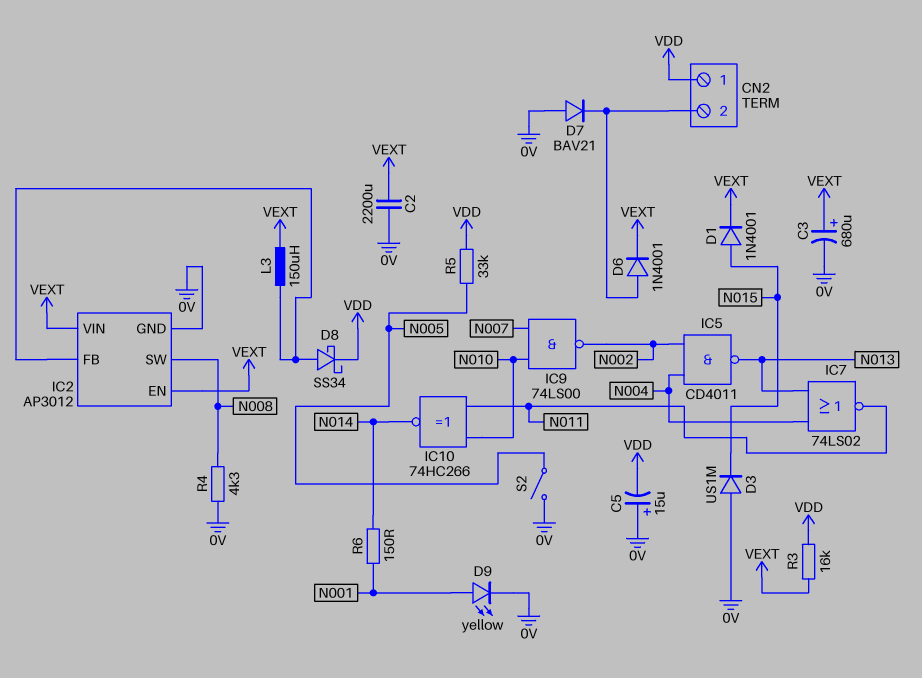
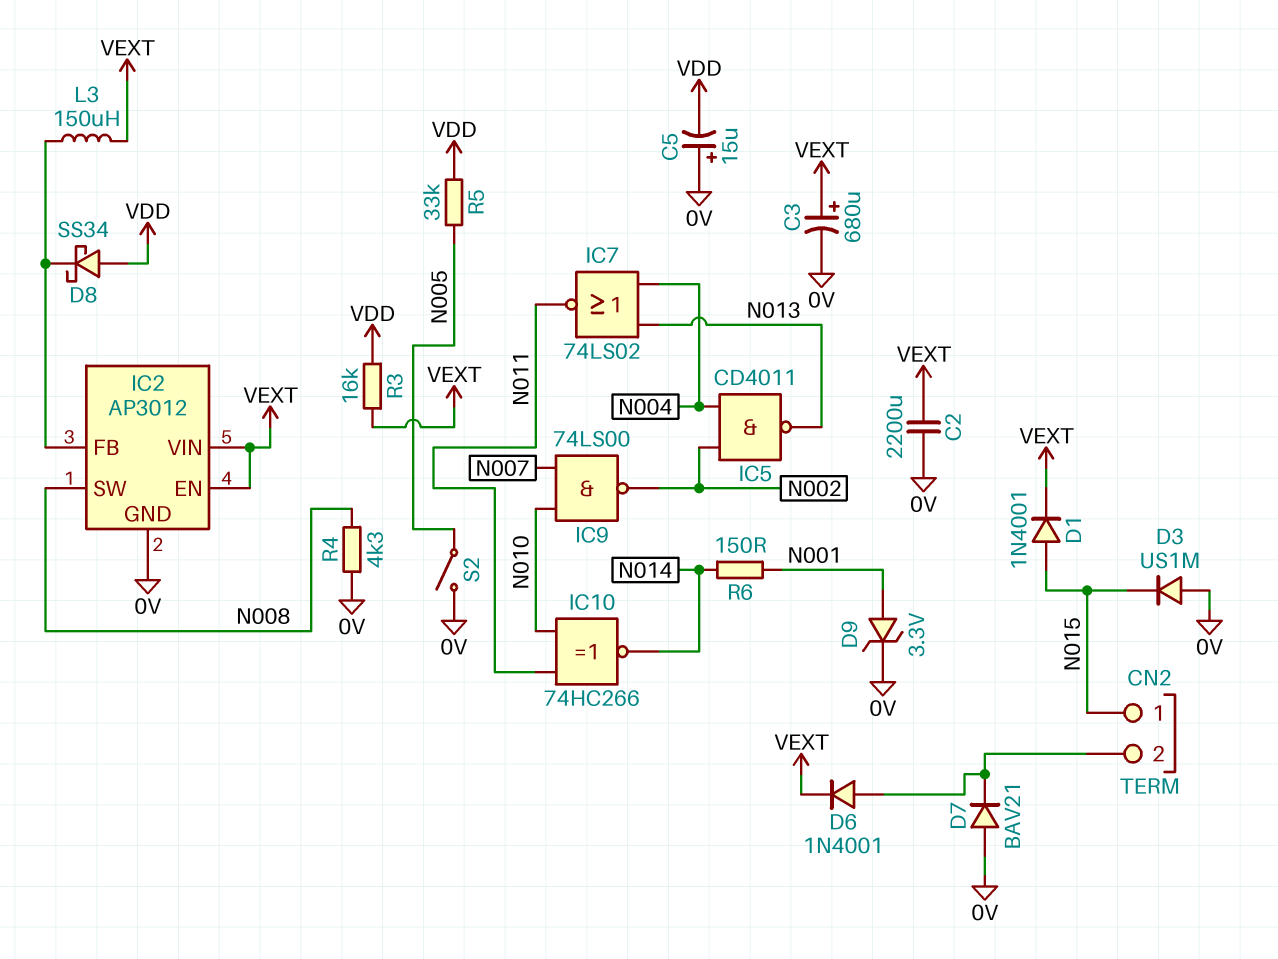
CN2 pin 1: VDD -> N015
D8: schottky SS34 (A IC2/FB, K VDD) -> schottky SS34 (A VDD, K IC2/FB)
D9: LED yellow (A N001, K 0V) -> zener 3.3V (A N001, K 0V)

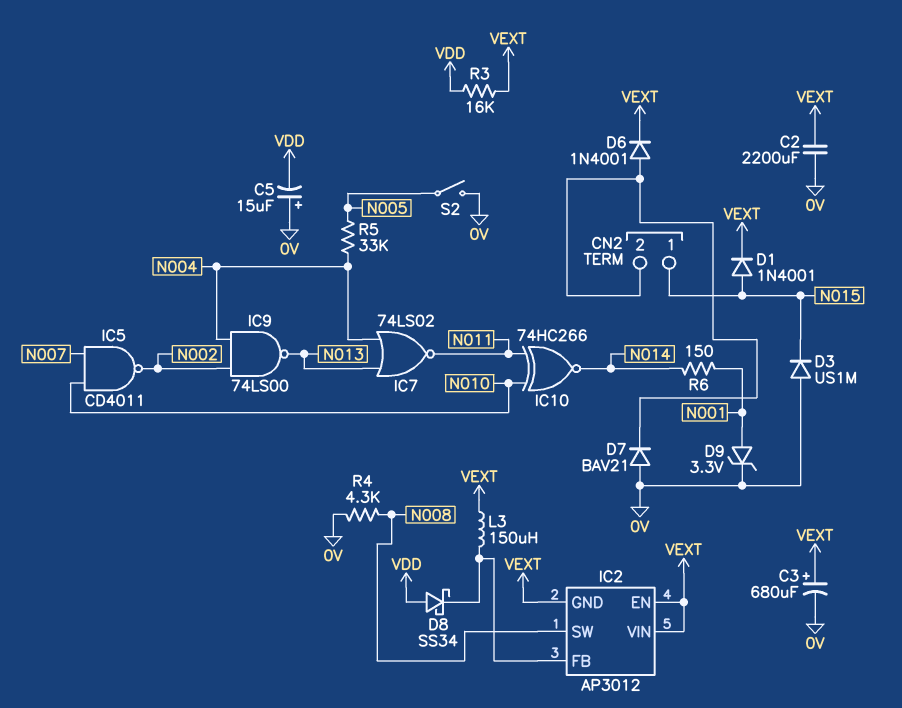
IC2 pin GND: 0V -> VEXT
IC5: NAND CD4011 (in N002, in N004, out N013) -> NAND CD4011 (in N007, in N010, out N002)
IC9: NAND 74LS00 (in N007, in N010, out N002) -> NAND 74LS00 (in N002, in N004, out N013)
R5: 33k (N005, VDD) -> 33k (N004, N005)

